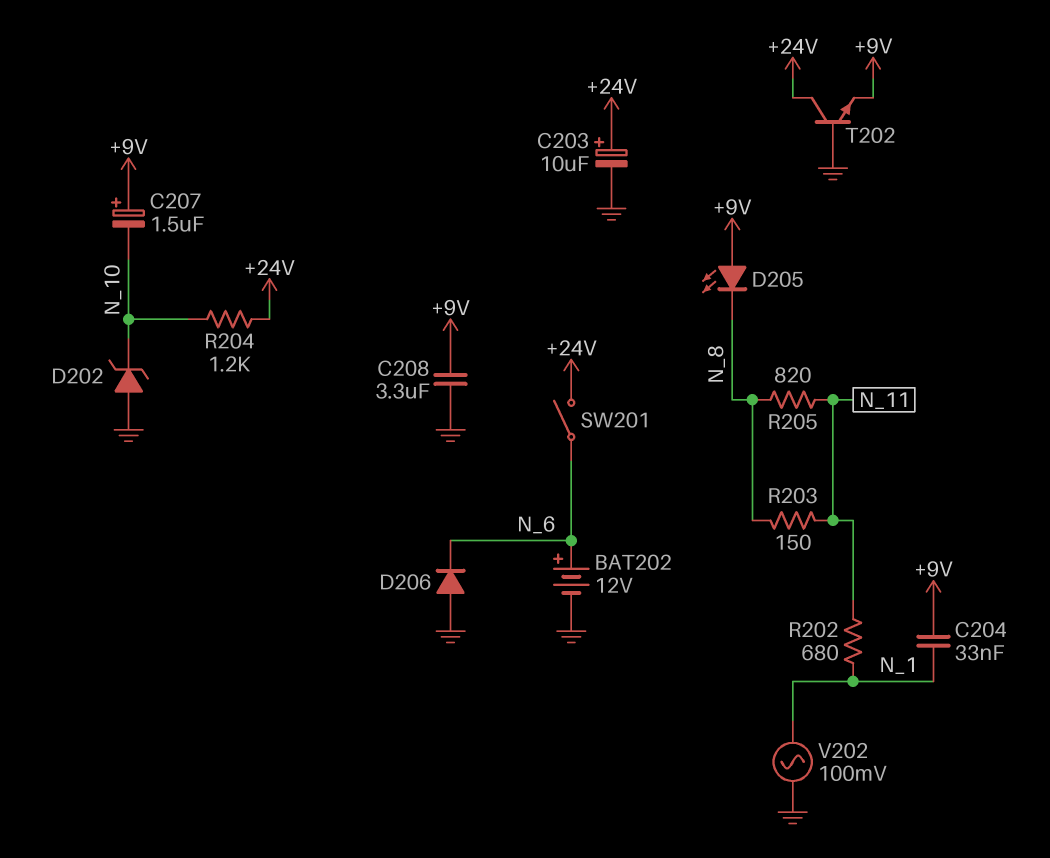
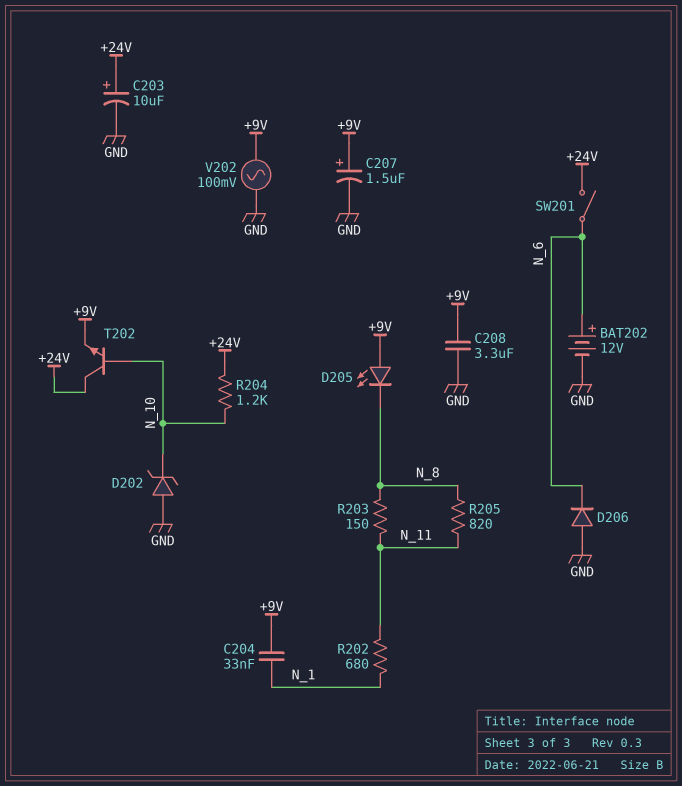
C207: 1.5uF (plus +9V, minus N_10) -> 1.5uF (plus +9V, minus GND)
T202: NPN (B GND, C +24V, E +9V) -> NPN (B N_10, C +24V, E +9V)
V202: AC 100mV (GND, N_1) -> AC 100mV (+9V, GND)

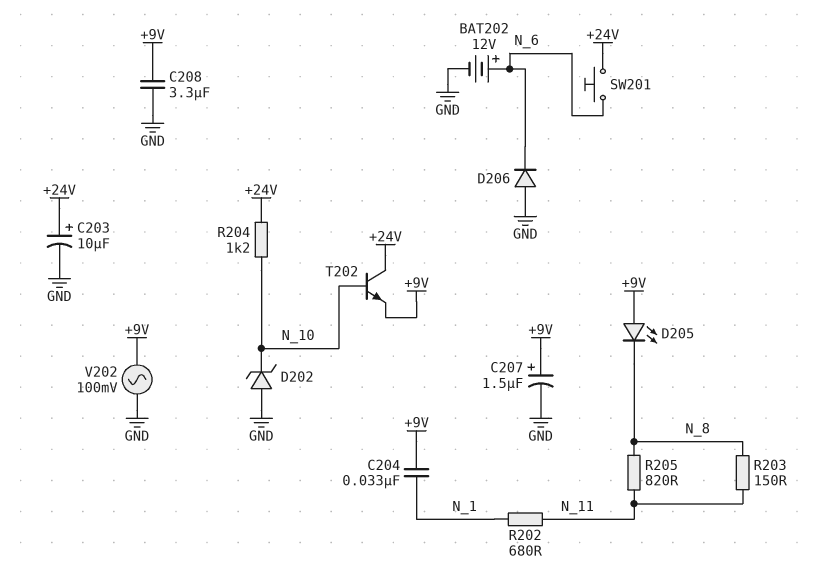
SW201: switch (+24V, N_6) -> button (+24V, N_6)

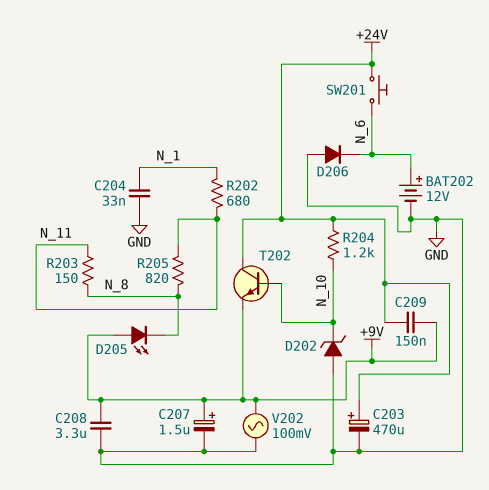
C203: 10uF (plus +24V, minus GND) -> 470uF (plus +24V, minus GND)
C204: 33nF (+9V, N_1) -> 33nF (GND, N_1)
C209: none -> 150nF (+9V, +24V)

